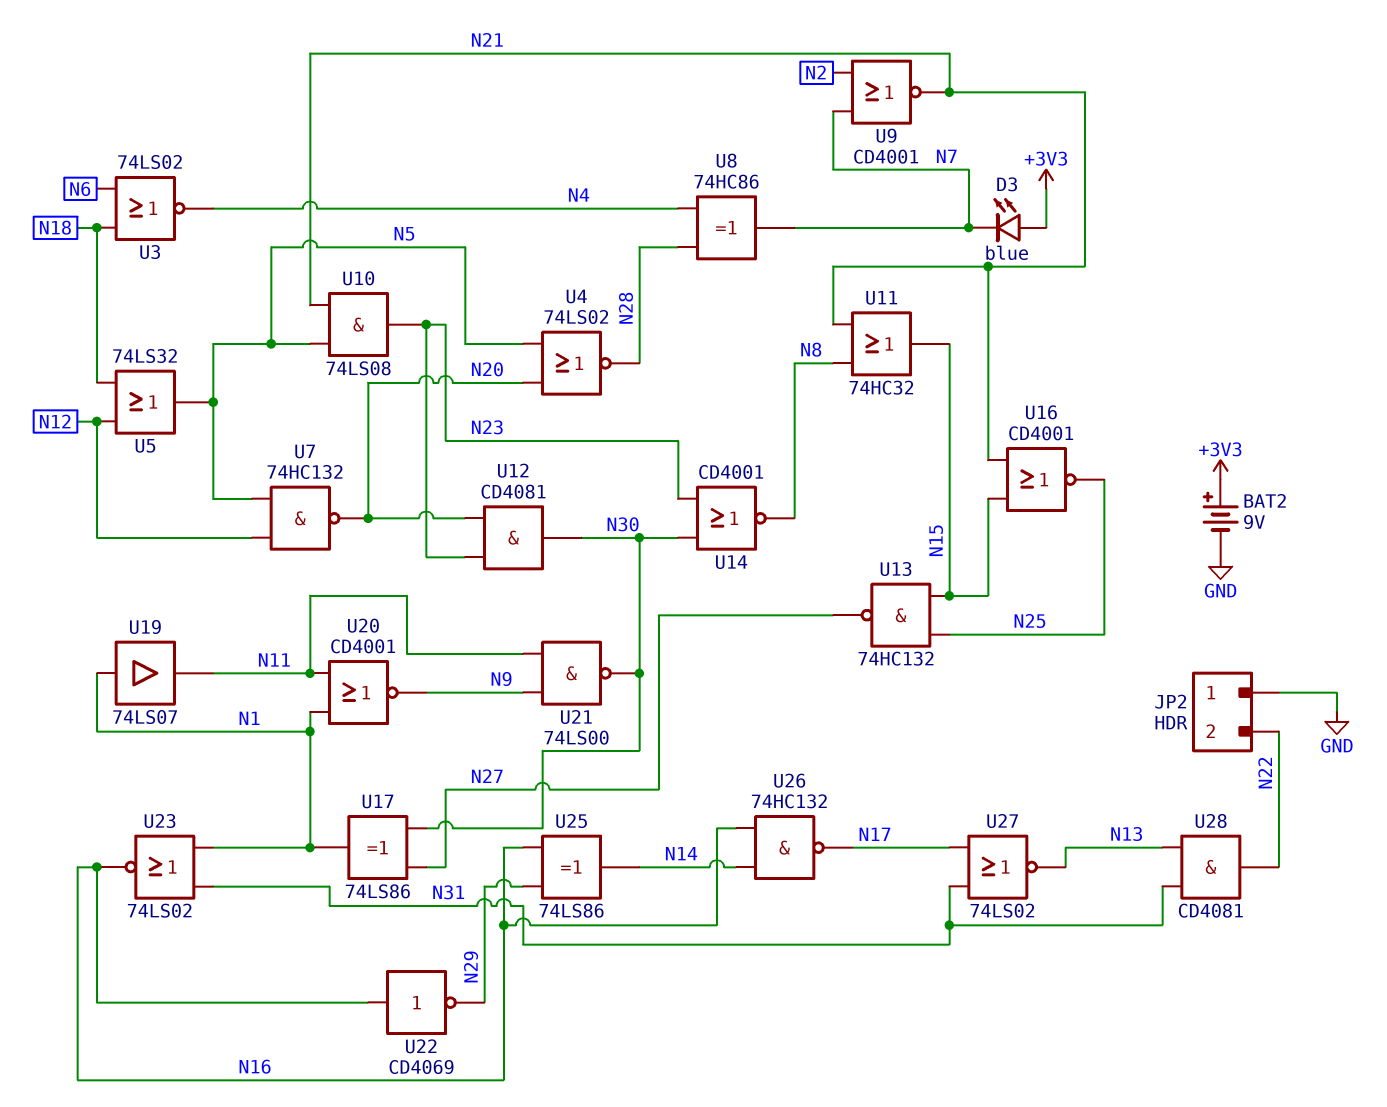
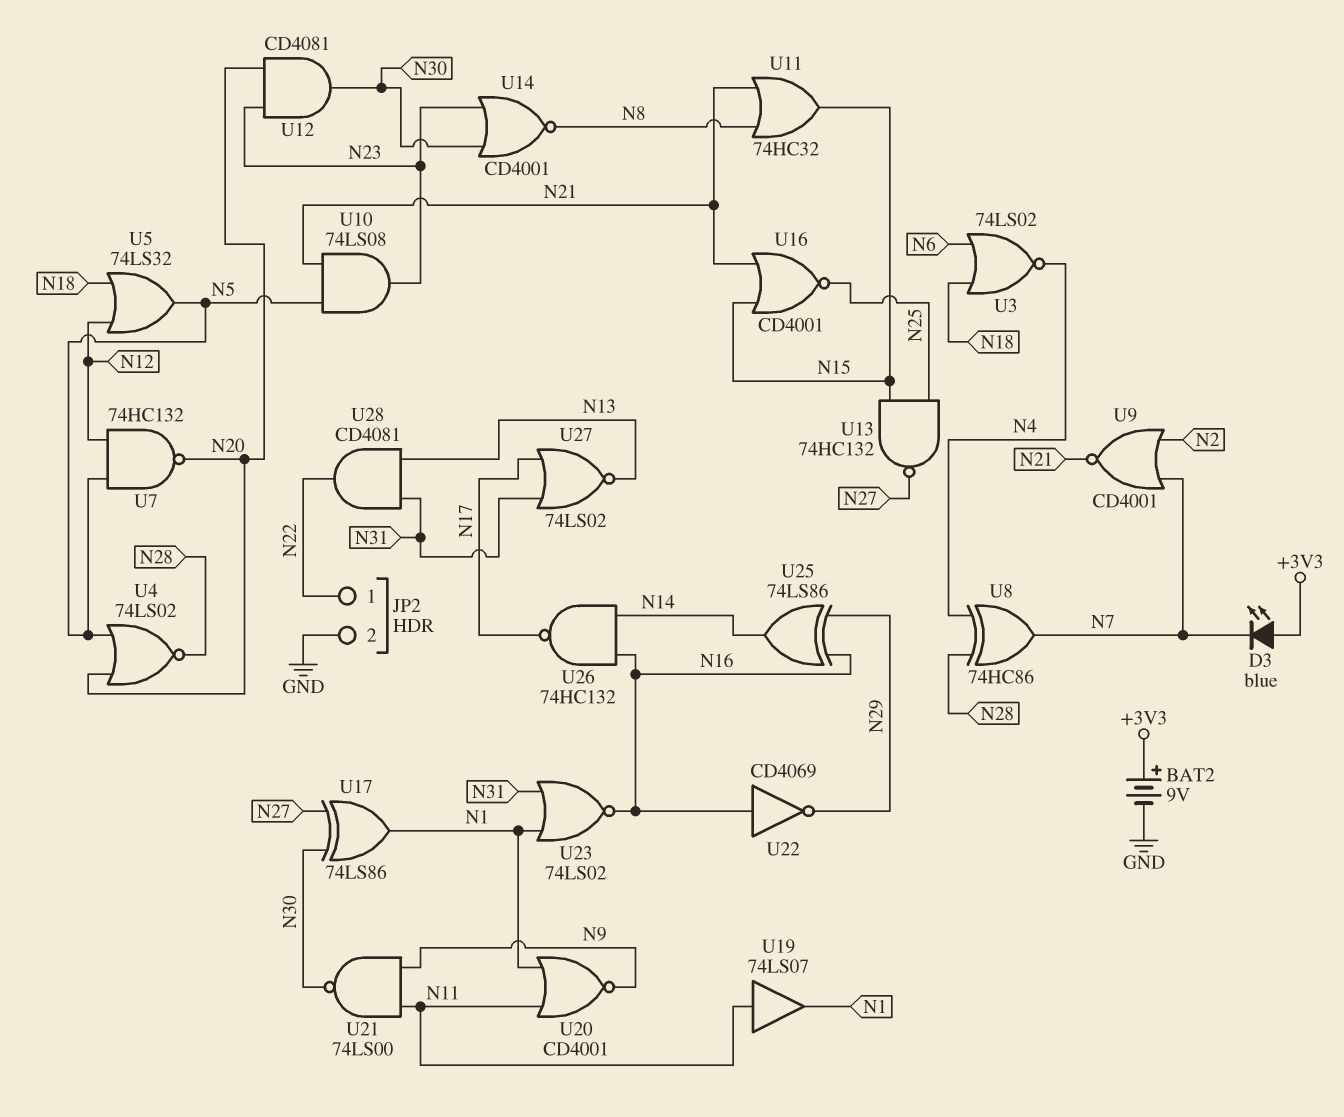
JP2 pin 1: GND -> N22
JP2 pin 2: N22 -> GND
U19: buffer 74LS07 (in N1, out N11) -> buffer 74LS07 (in N11, out N1)

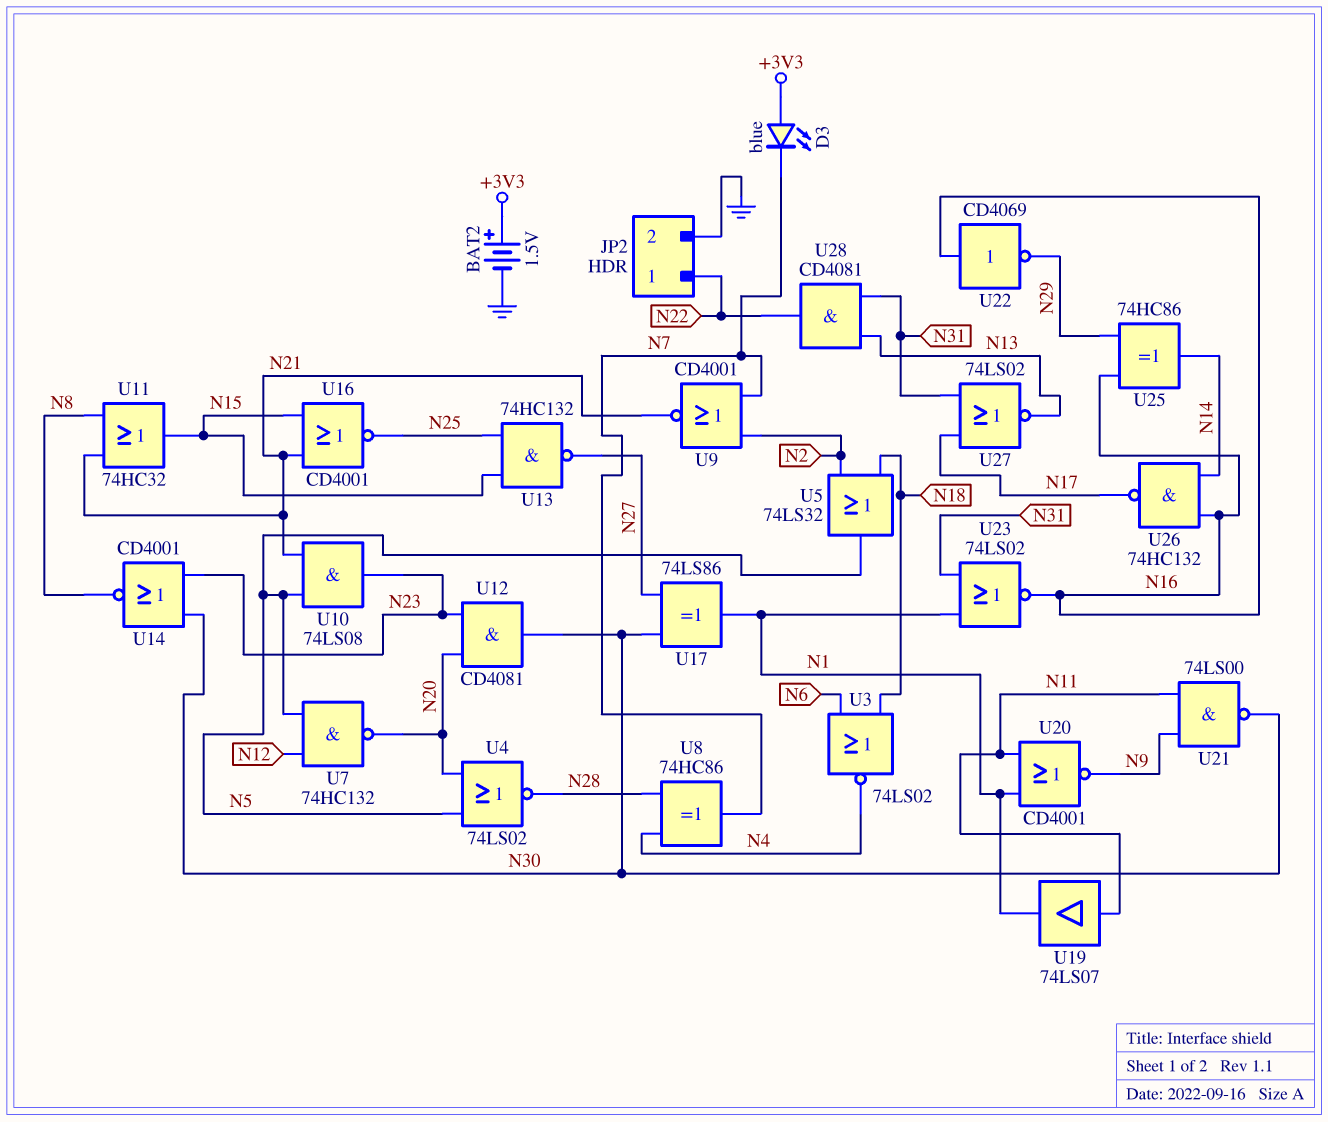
BAT2: 9V (plus +3V3, minus GND) -> 1.5V (plus +3V3, minus GND)
U5: OR 74LS32 (in N12, in N18, out N5) -> OR 74LS32 (in N2, in N18, out N5)
U25: XOR 74LS86 (in N16, in N29, out N14) -> XOR 74HC86 (in N16, in N29, out N14)

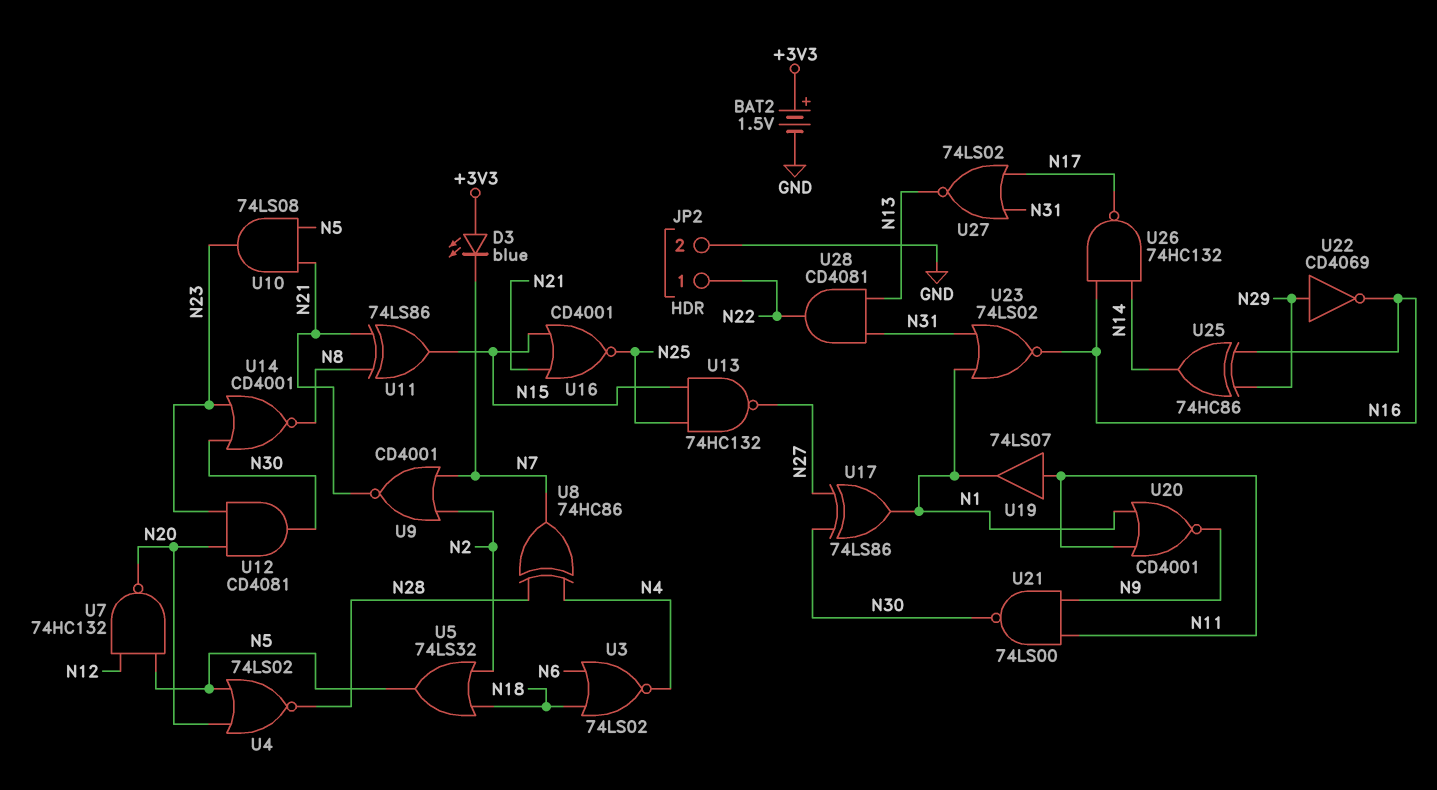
U11: OR 74HC32 (in N8, in N21, out N15) -> XOR 74LS86 (in N8, in N21, out N15)
U22: NOT CD4069 (in N16, out N29) -> NOT CD4069 (in N29, out N16)

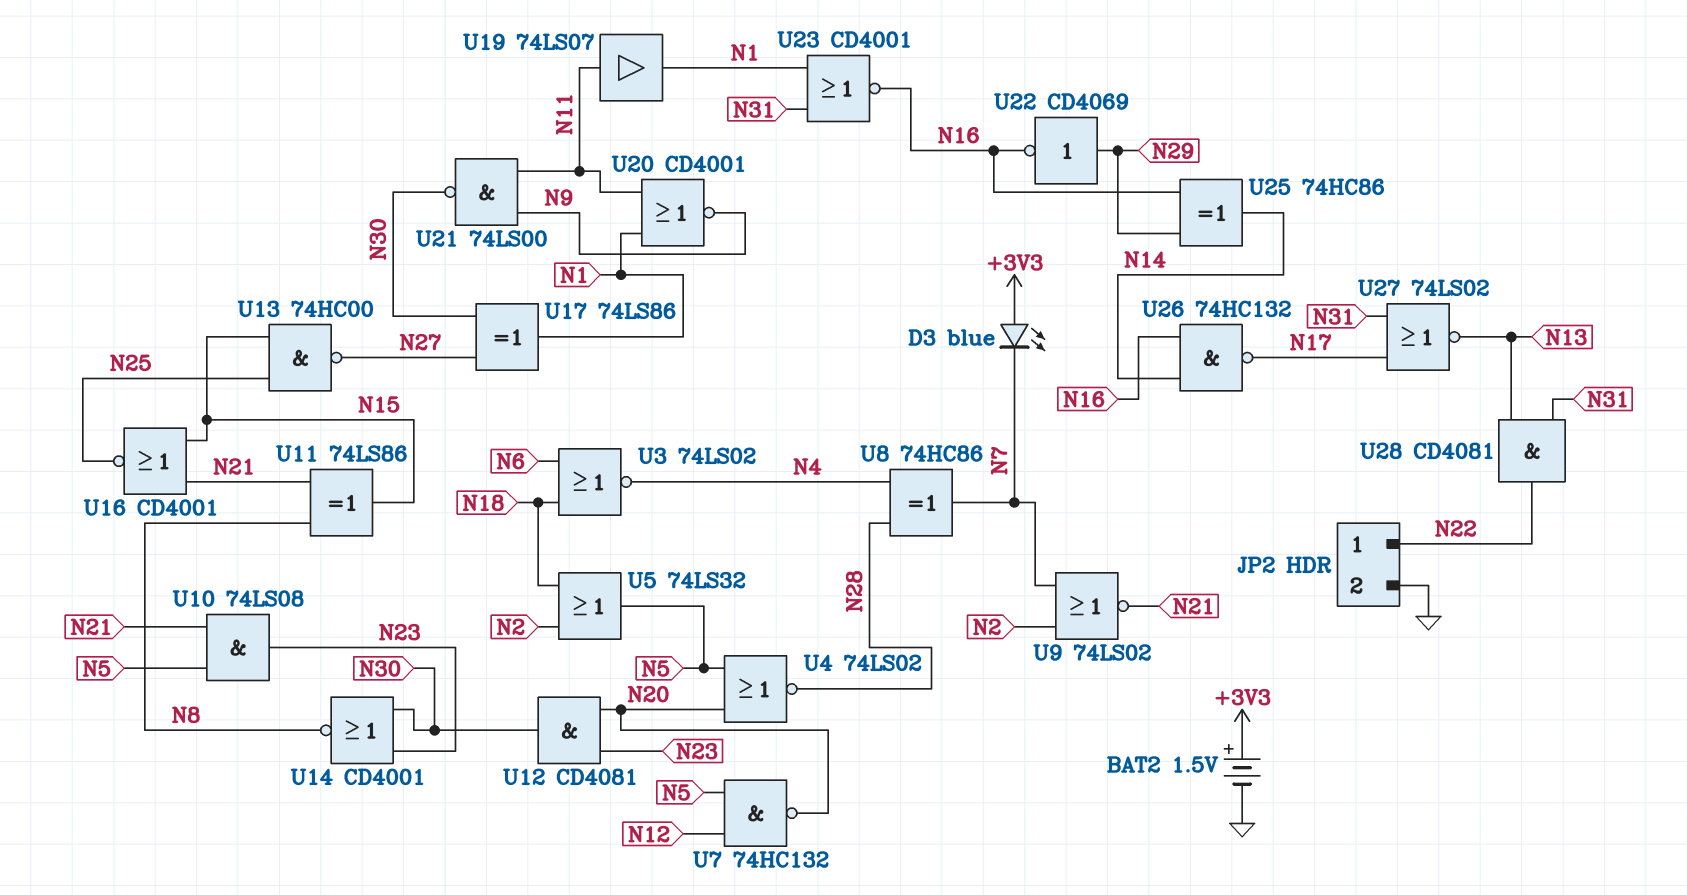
U9: NOR CD4001 (in N2, in N7, out N21) -> NOR 74LS02 (in N2, in N7, out N21)
U13: NAND 74HC132 (in N15, in N25, out N27) -> NAND 74HC00 (in N15, in N25, out N27)
U23: NOR 74LS02 (in N1, in N31, out N16) -> NOR CD4001 (in N1, in N31, out N16)

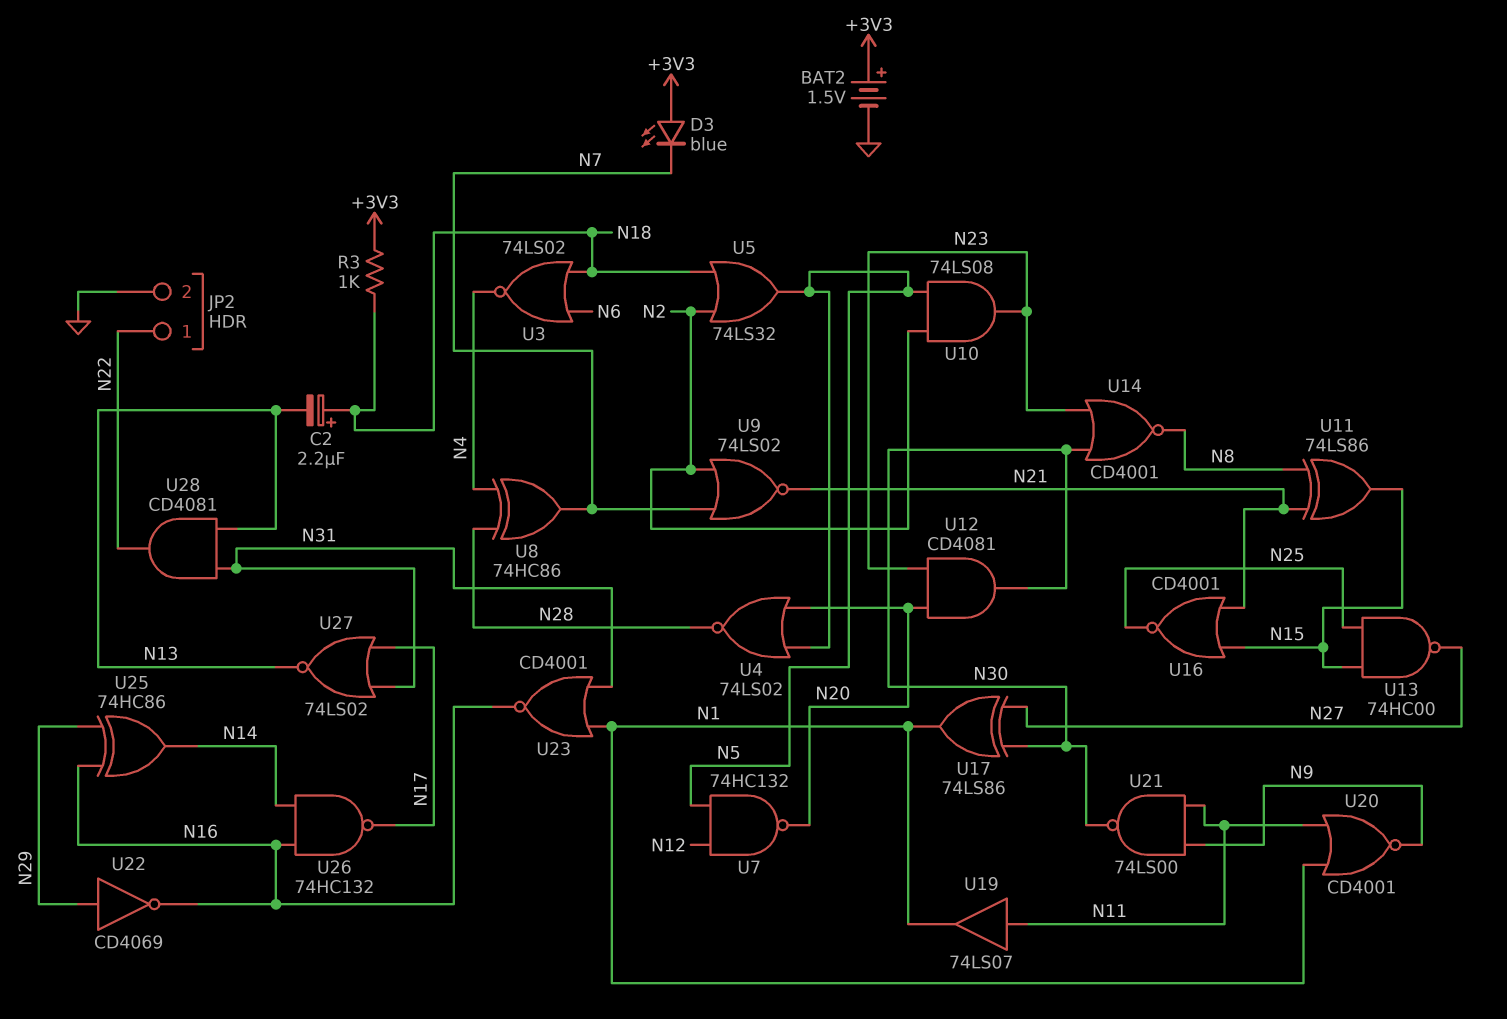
C2: none -> 2.2uF (plus N18, minus N13)
R3: none -> 1k (+3V3, N18)
U10: AND 74LS08 (in N5, in N21, out N23) -> AND 74LS08 (in N2, in N5, out N23)

